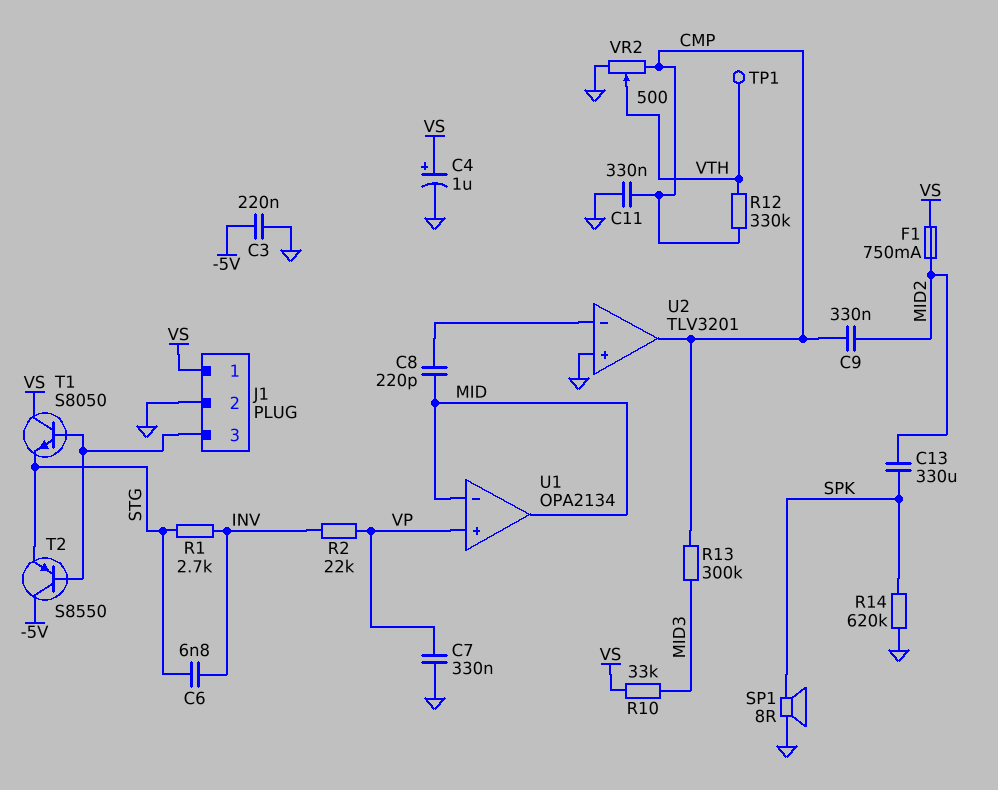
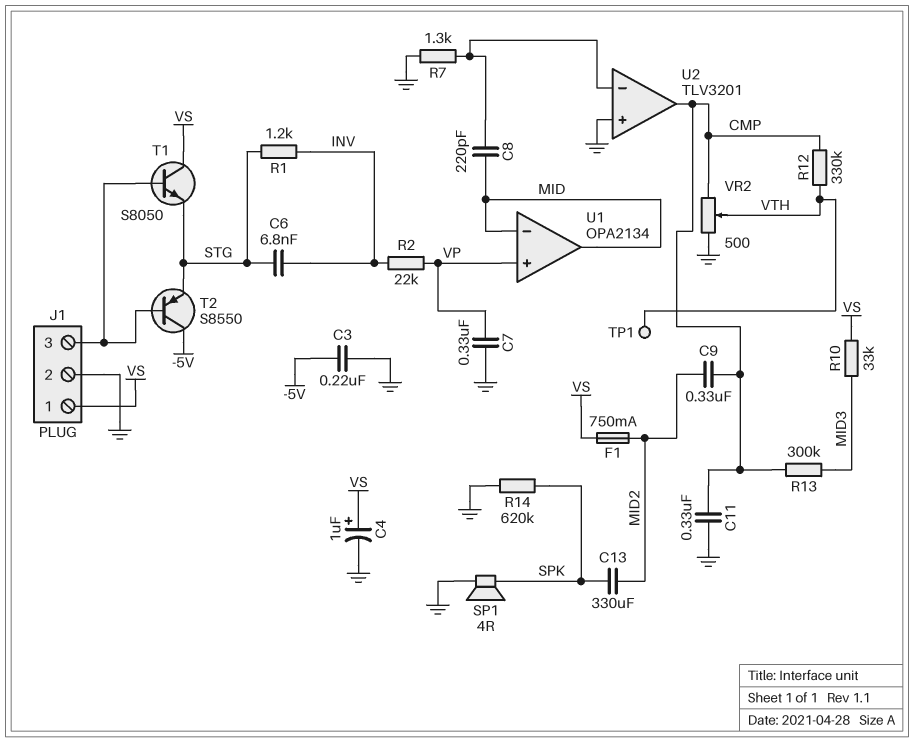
R1: 2.7k (INV, STG) -> 1.2k (INV, STG)
R7: none -> 1.3k (GND, U2/in-)
SP1: speaker 8R (GND, SPK) -> speaker 4R (GND, SPK)

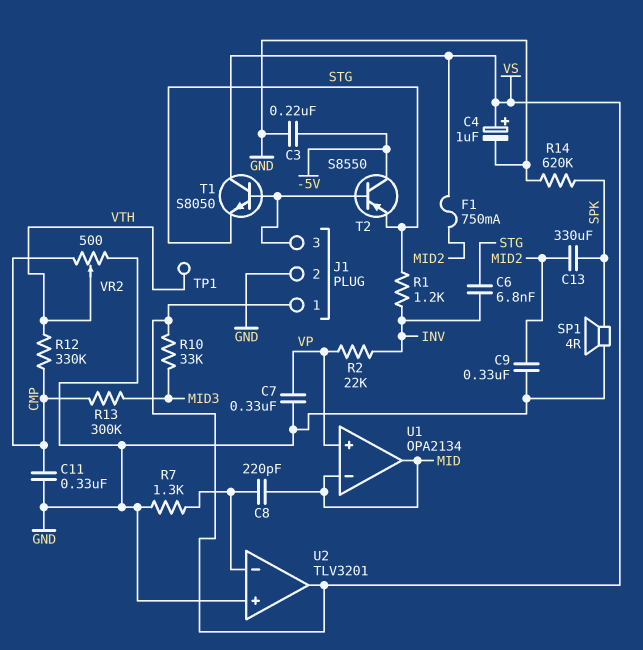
C9: 330nF (CMP, MID2) -> 330nF (GND, MID2)
U2 pin out: CMP -> VS

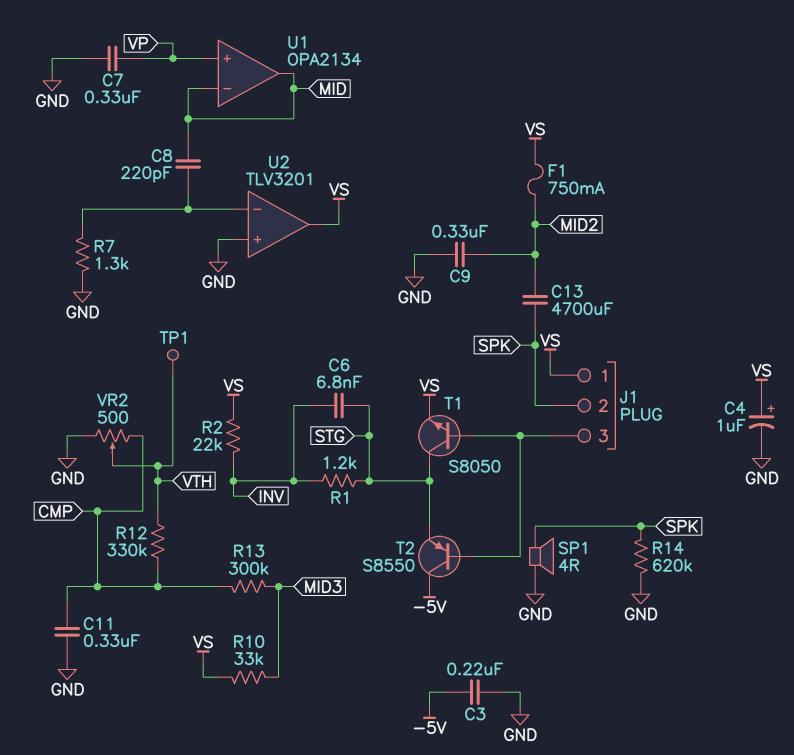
C13: 330uF (MID2, SPK) -> 4700uF (MID2, SPK)
J1 pin 2: GND -> SPK
R2: 22k (INV, VP) -> 22k (INV, VS)
T1: NPN S8050 (B J1/3, C VS, E STG) -> NPN S8050 (B J1/3, C STG, E VS)

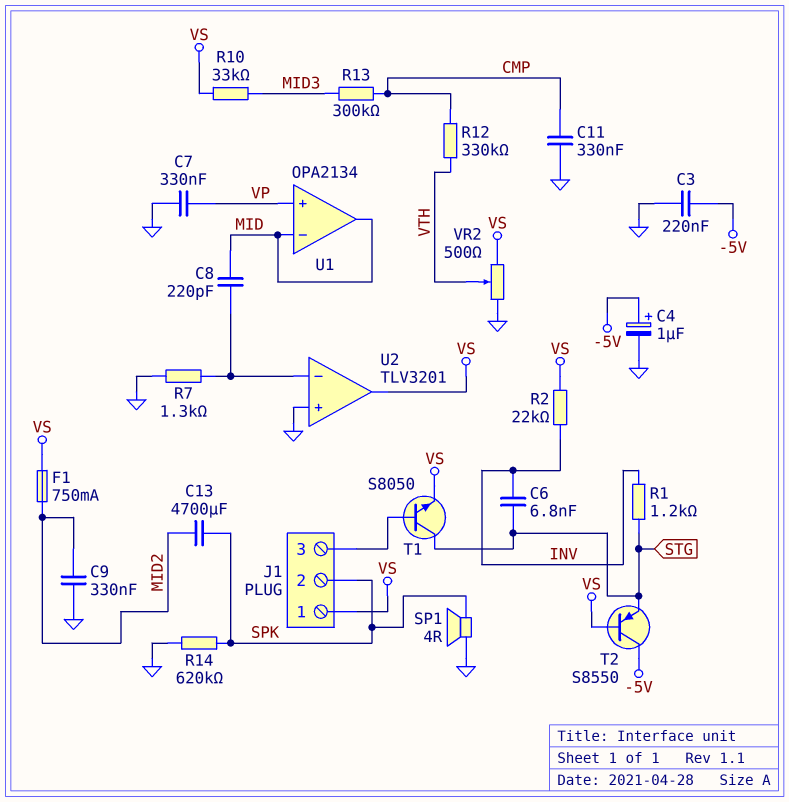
C4: 1uF (plus VS, minus GND) -> 1uF (plus -5V, minus GND)
T2: PNP S8550 (B J1/3, C -5V, E STG) -> PNP S8550 (B VS, C -5V, E STG)
TP1: test point (VTH) -> none
VR2: 500 (CMP, GND, wiper VTH) -> 500 (GND, VS, wiper VTH)

